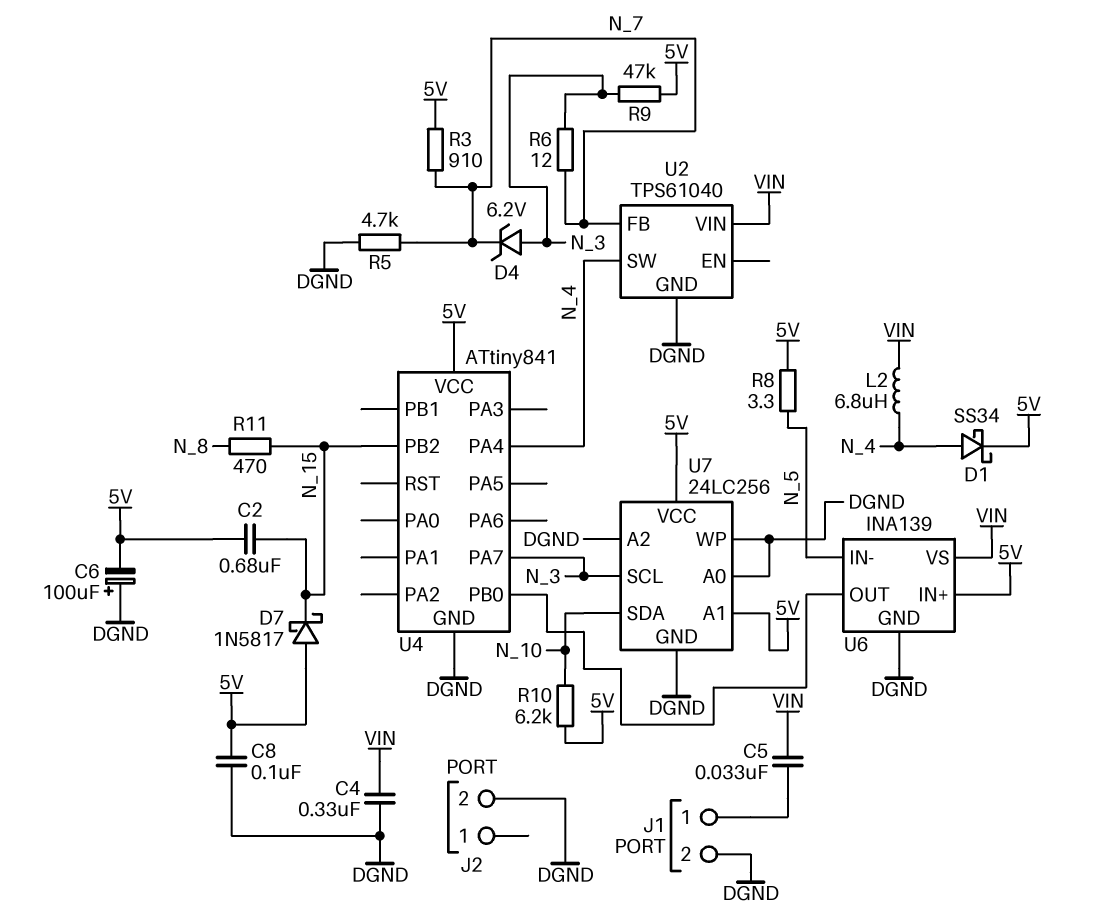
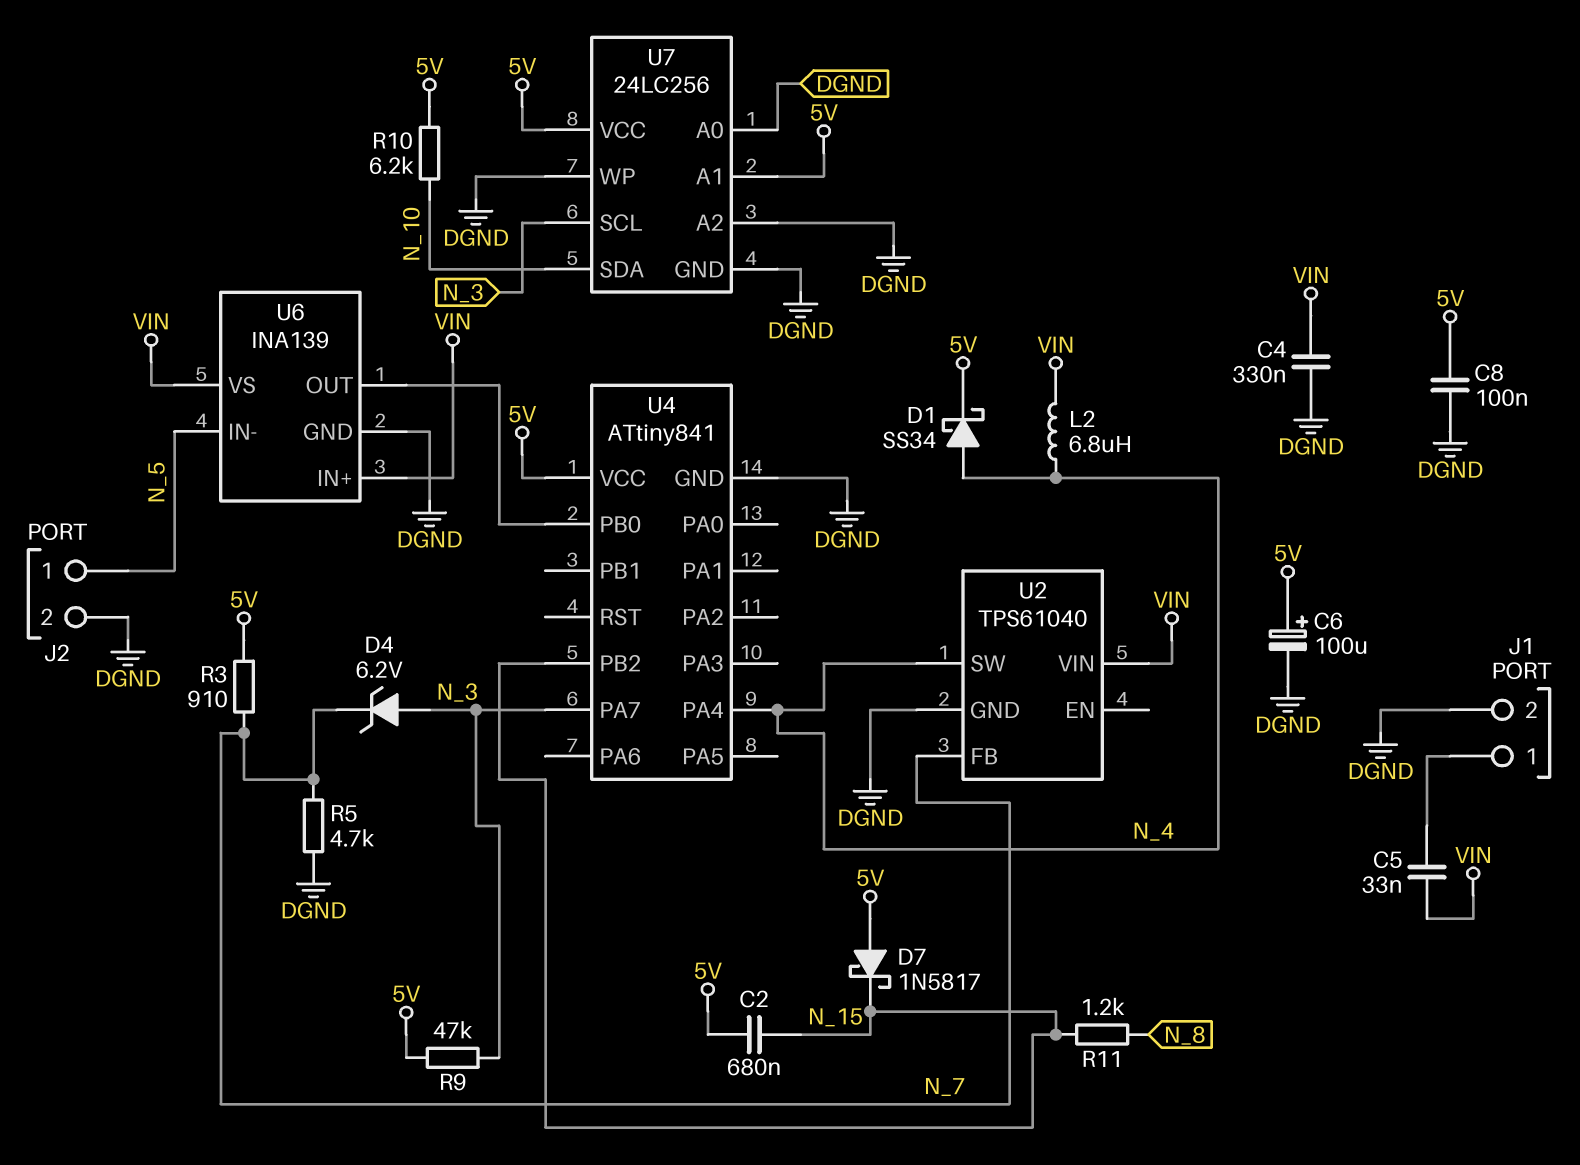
C6: 100uF (plus DGND, minus 5V) -> 100uF (plus 5V, minus DGND)
J2 pin 1: none -> N_5
R6: 12 (N_3, N_7) -> none
R8: 3.3 (5V, N_5) -> none
R11: 470 (N_8, N_15) -> 1.2k (N_8, N_15)
U6 pin IN+: 5V -> VIN

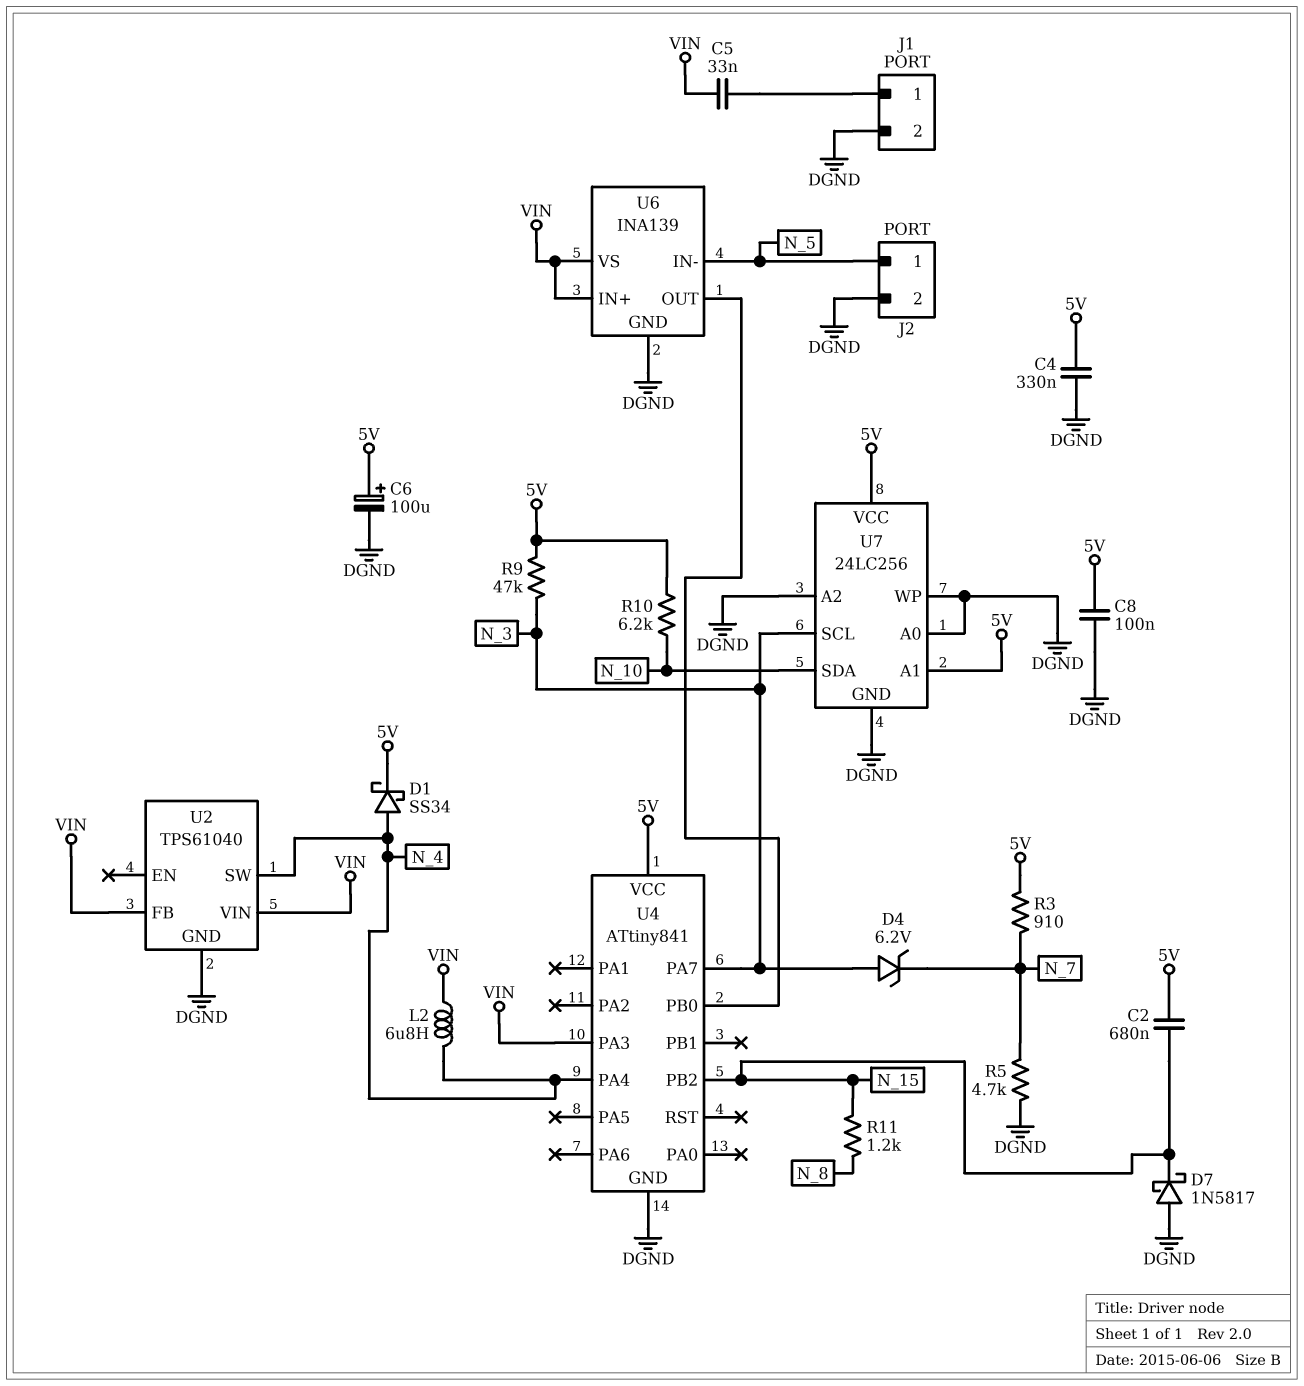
C4: 330nF (DGND, VIN) -> 330nF (5V, DGND)
D7: schottky 1N5817 (A 5V, K N_15) -> schottky 1N5817 (A DGND, K N_15)
U2 pin FB: N_7 -> VIN
U4 pin PA3: none -> VIN

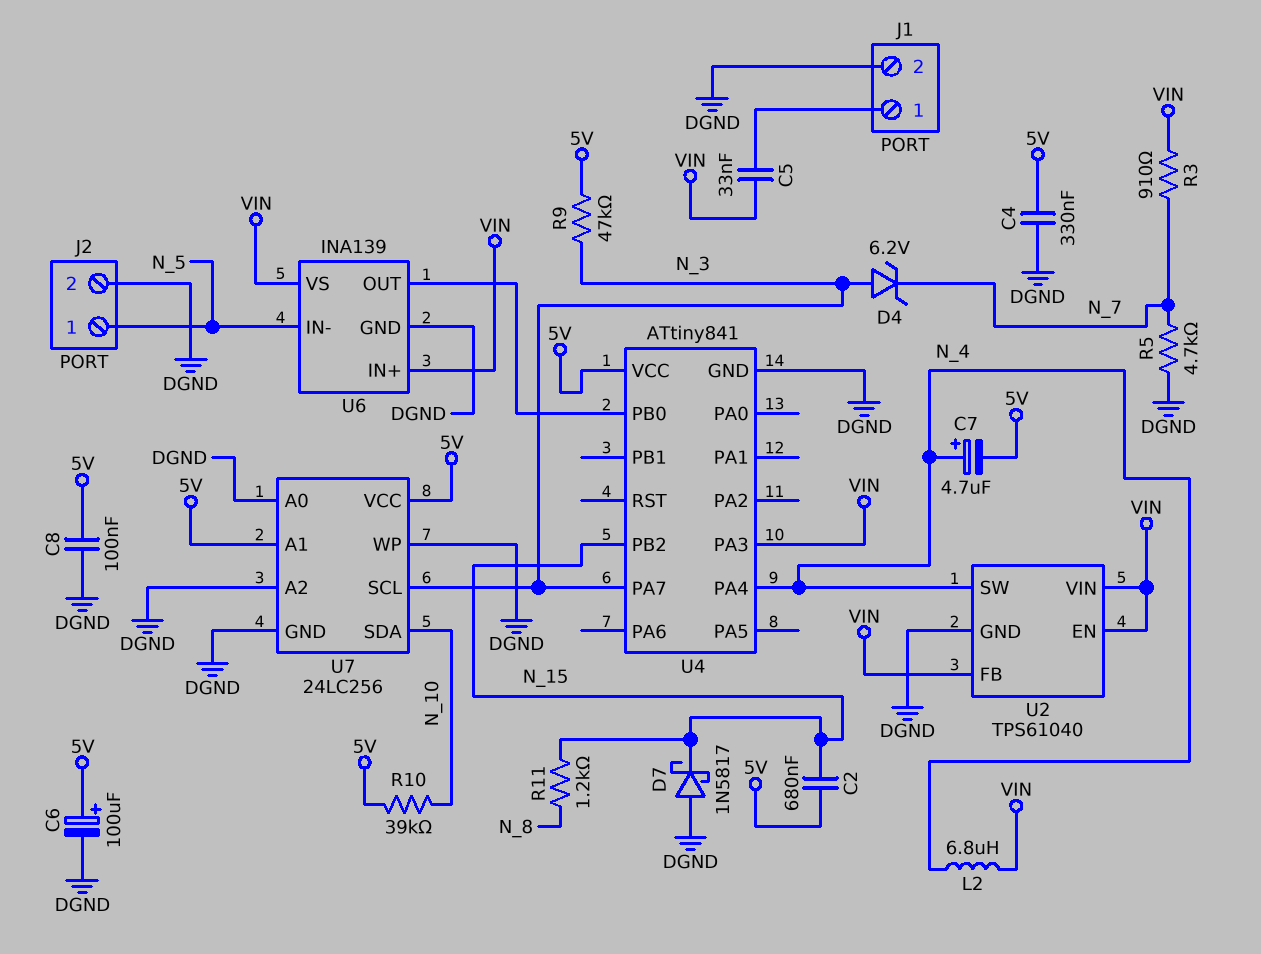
C7: none -> 4.7uF (plus N_4, minus 5V)
D1: schottky SS34 (A N_4, K 5V) -> none
R3: 910 (5V, N_7) -> 910 (N_7, VIN)
R10: 6.2k (5V, N_10) -> 39k (5V, N_10)
U2 pin EN: none -> VIN

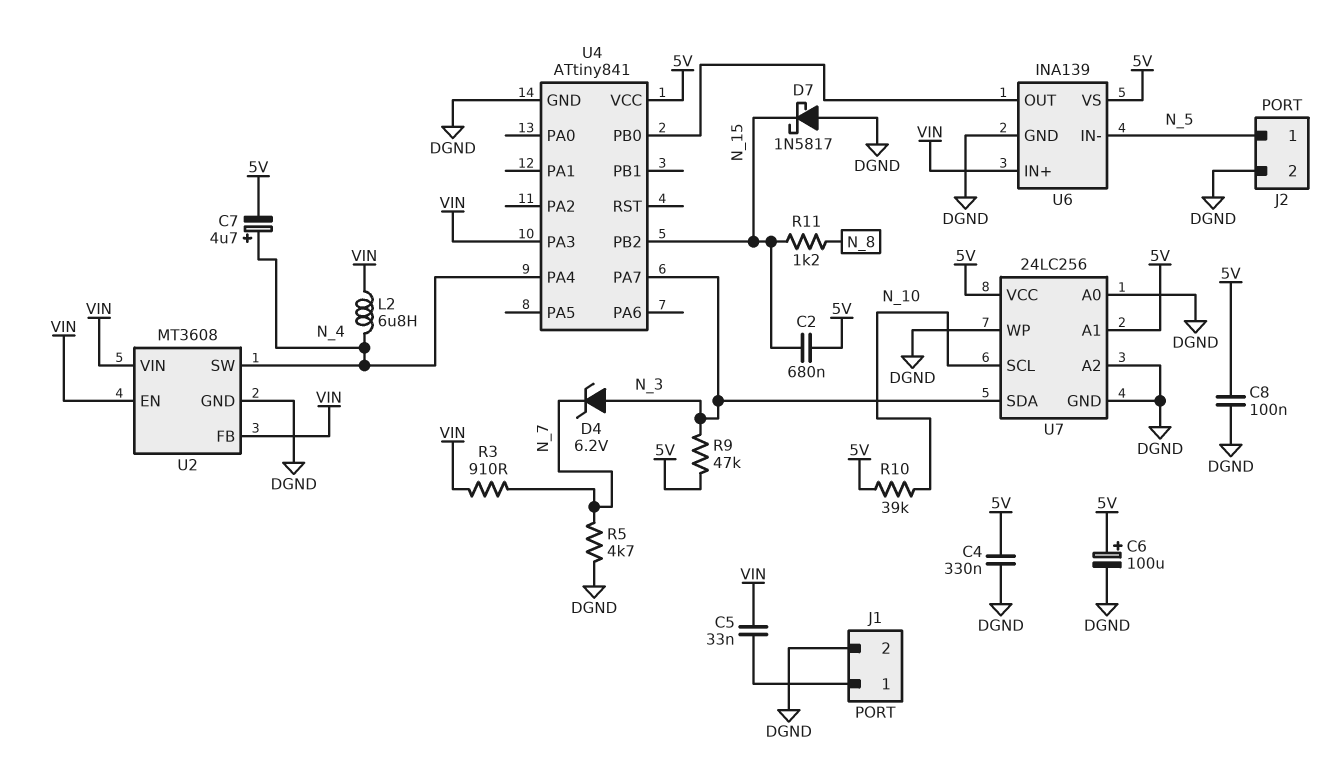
U2: TPS61040 -> MT3608
U6 pin VS: VIN -> 5V
U7 pin SCL: N_3 -> N_10
U7 pin SDA: N_10 -> N_3

